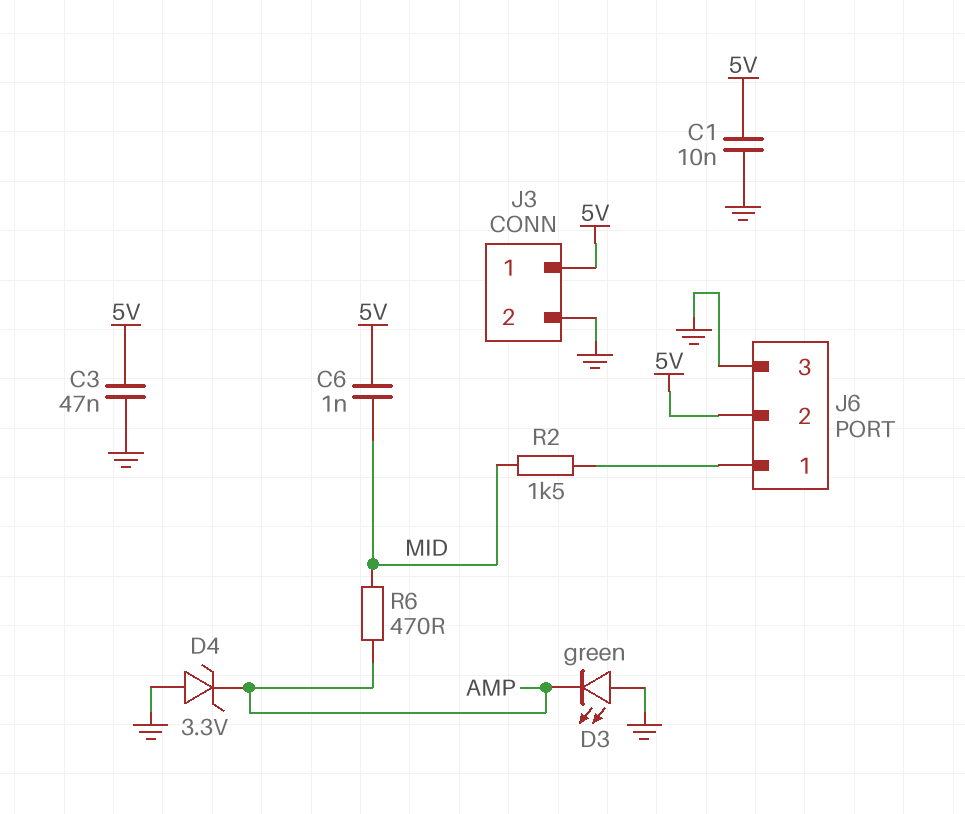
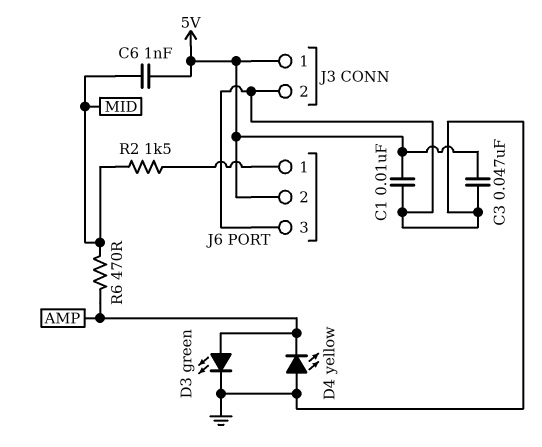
D3: LED green (A GND, K AMP) -> LED green (A AMP, K GND)
D4: zener 3.3V (A GND, K AMP) -> LED yellow (A GND, K AMP)

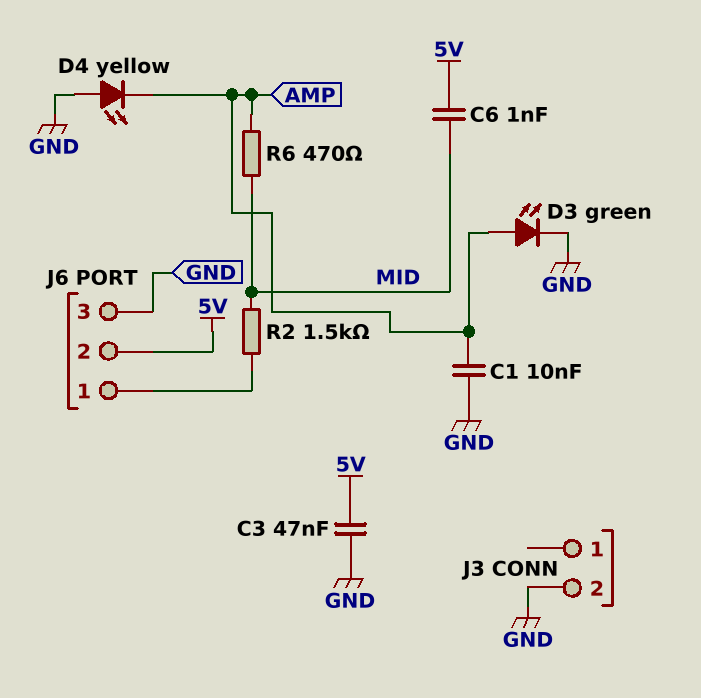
C1: 10nF (5V, GND) -> 10nF (AMP, GND)
J3 pin 1: 5V -> none

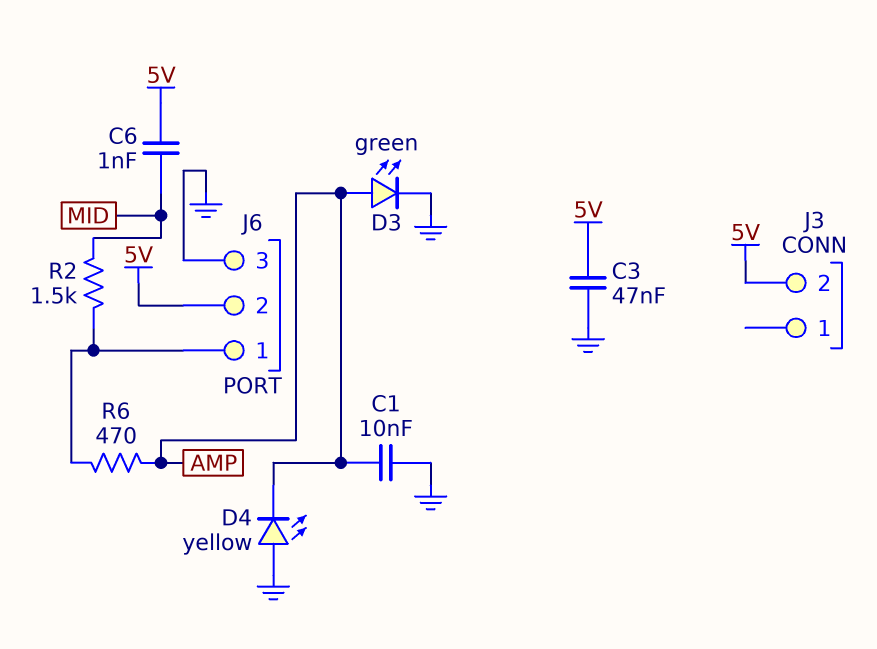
J3 pin 2: GND -> 5V
R6: 470 (AMP, MID) -> 470 (AMP, J6/1)

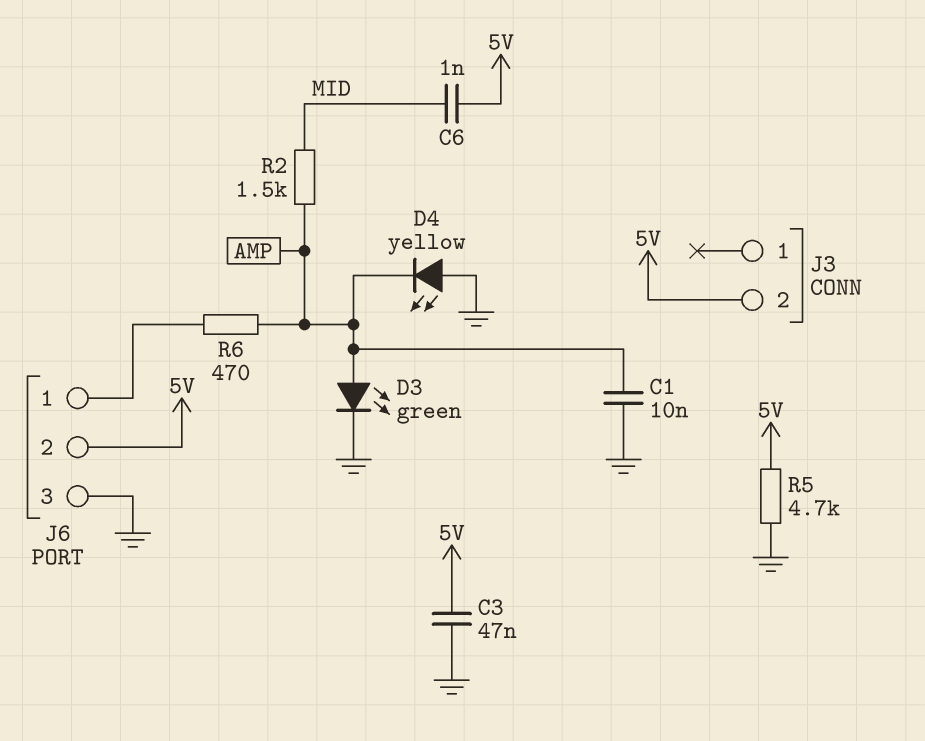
R2: 1.5k (J6/1, MID) -> 1.5k (AMP, MID)
R5: none -> 4.7k (5V, GND)

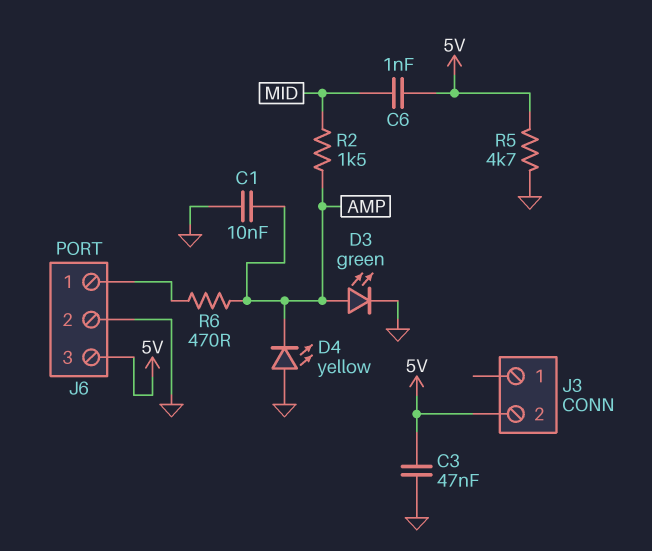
J6 pin 2: 5V -> GND
J6 pin 3: GND -> 5V

